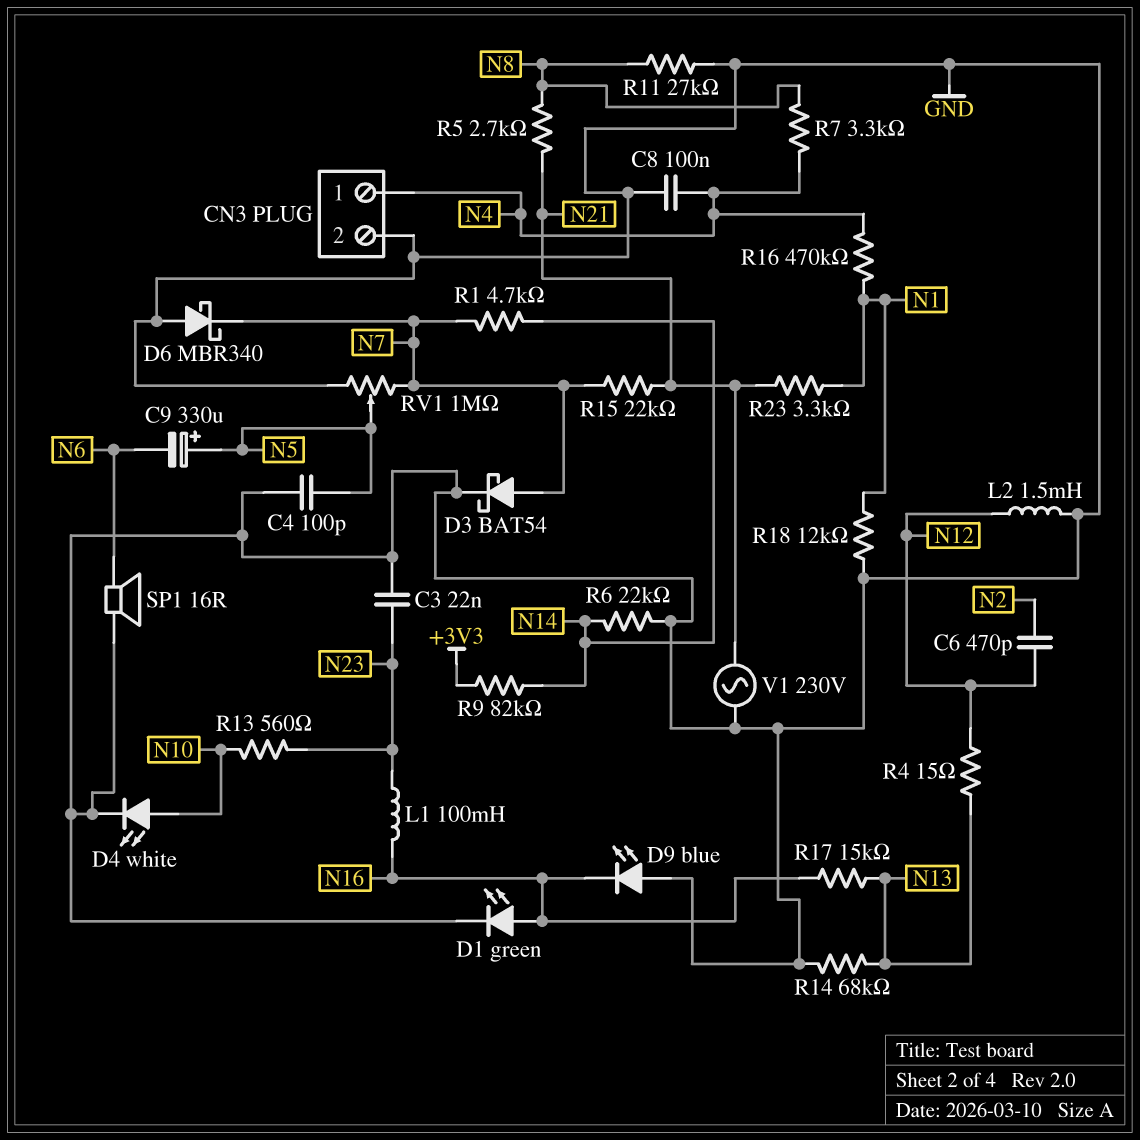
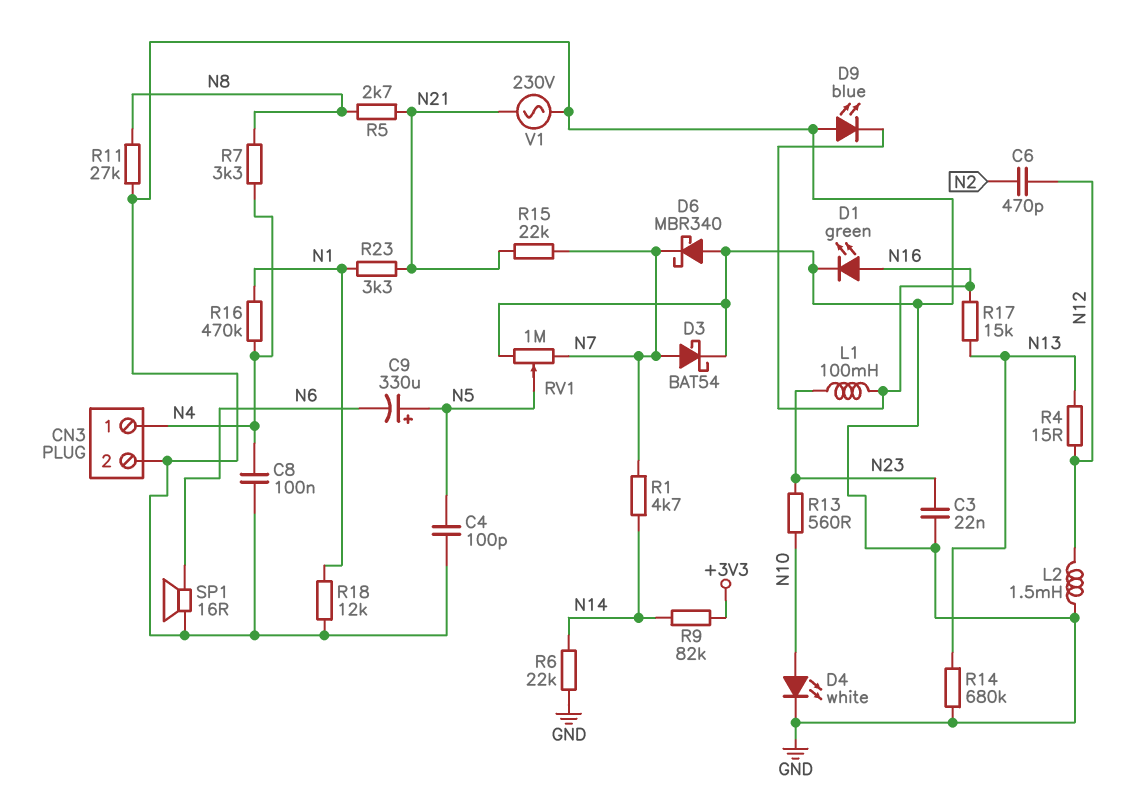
R14: 68k (GND, N13) -> 680k (GND, N13)

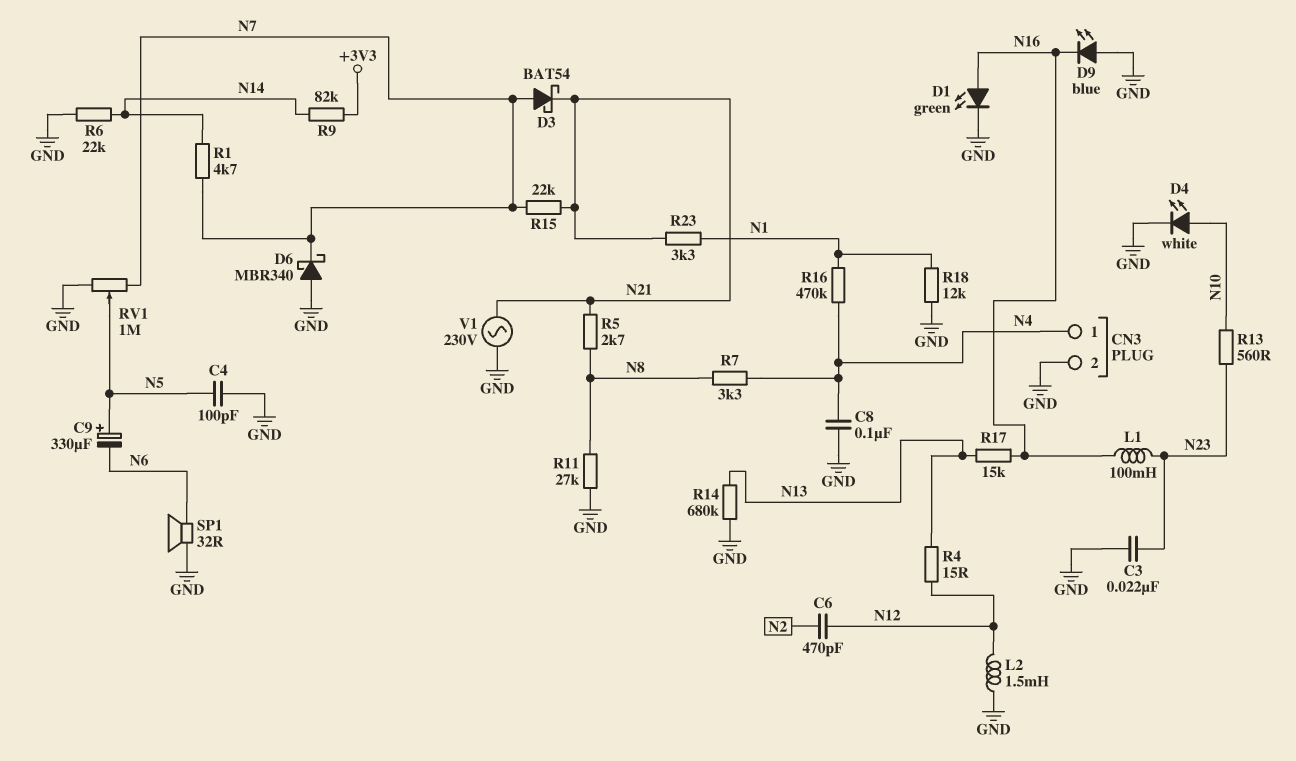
D3: schottky BAT54 (A N7, K GND) -> schottky BAT54 (A N7, K N21)
SP1: speaker 16R (GND, N6) -> speaker 32R (GND, N6)

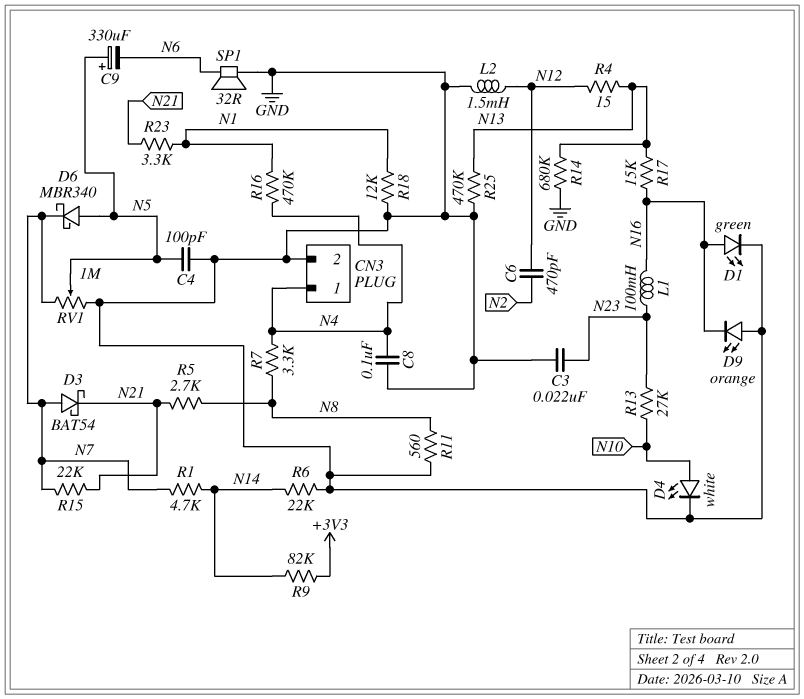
D6: schottky MBR340 (A GND, K N7) -> schottky MBR340 (A N5, K N7)
D9: LED blue (A GND, K N16) -> LED orange (A GND, K N16)
R11: 27k (GND, N8) -> 560 (GND, N8)
R13: 560 (N10, N23) -> 27k (N10, N23)
R25: none -> 470k (GND, N13)
V1: AC 230V (GND, N21) -> none

